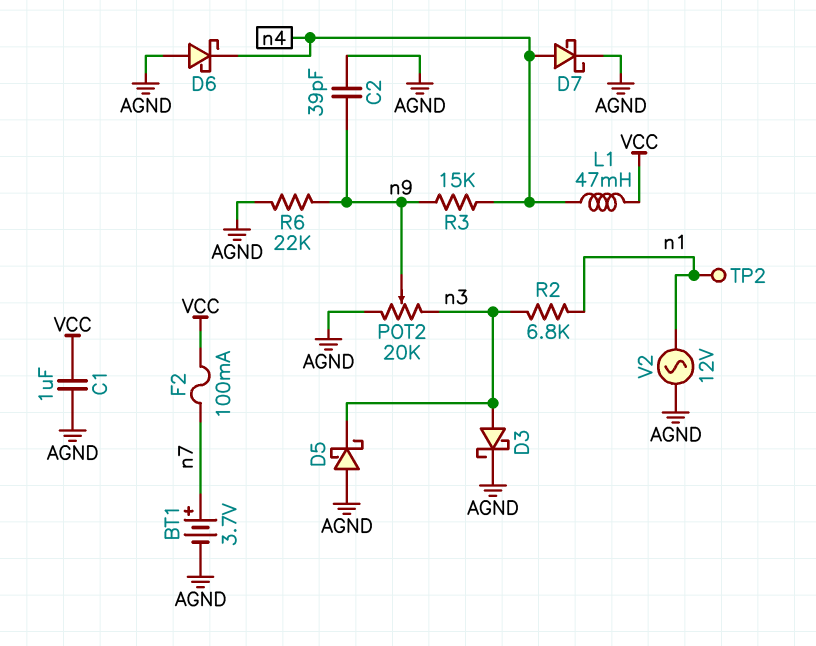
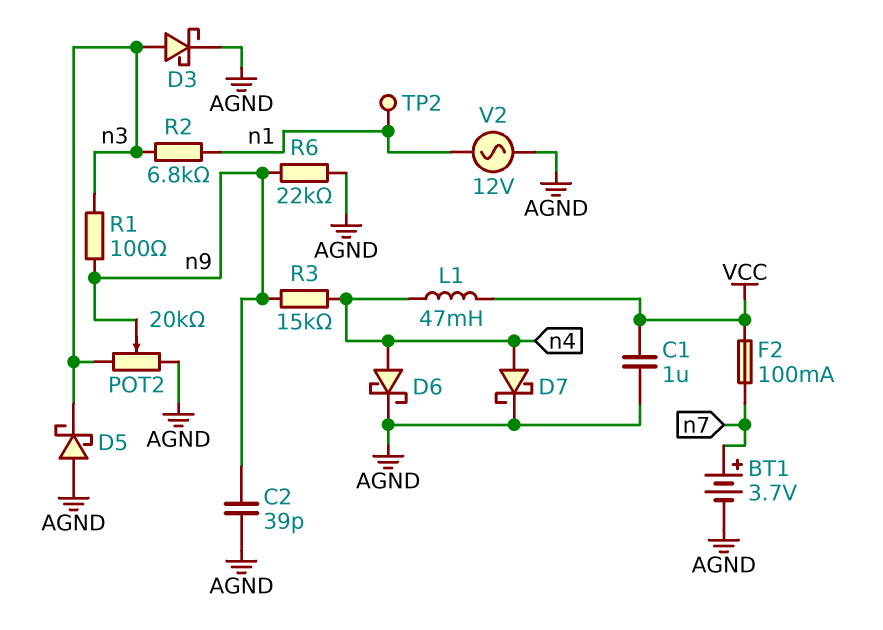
D6: schottky (A AGND, K n4) -> schottky (A n4, K AGND)
R1: none -> 100 (n3, n9)

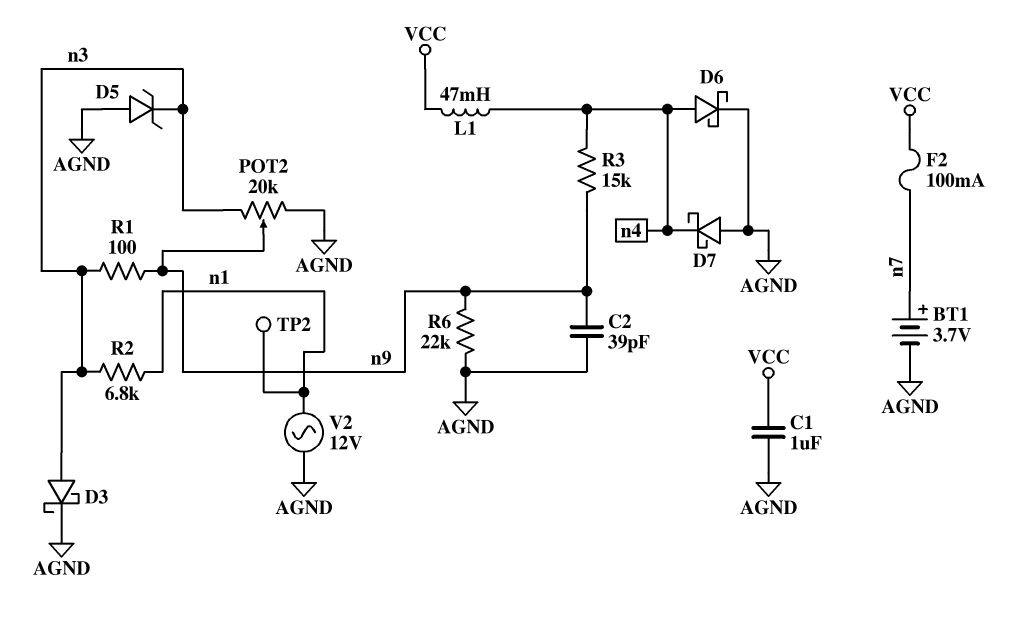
D5: schottky (A AGND, K n3) -> zener (A AGND, K n3)
D7: schottky (A n4, K AGND) -> schottky (A AGND, K n4)

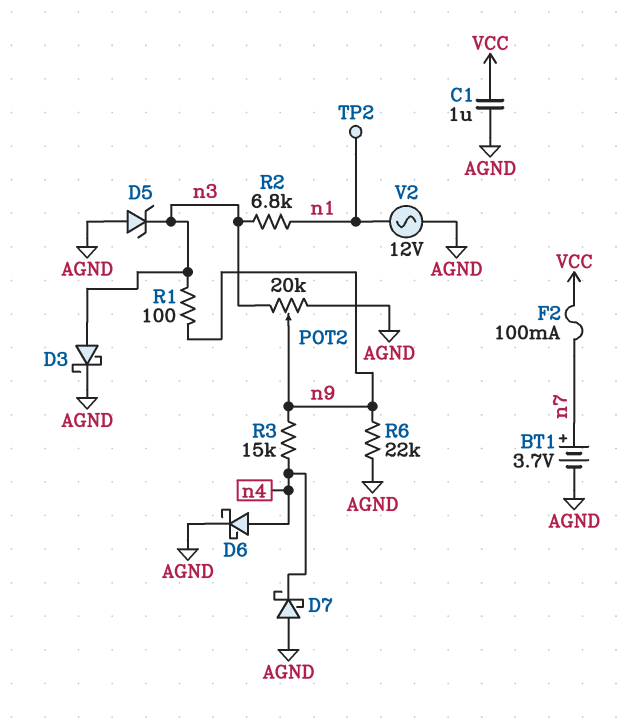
C2: 39pF (AGND, n9) -> none
L1: 47mH (VCC, n4) -> none

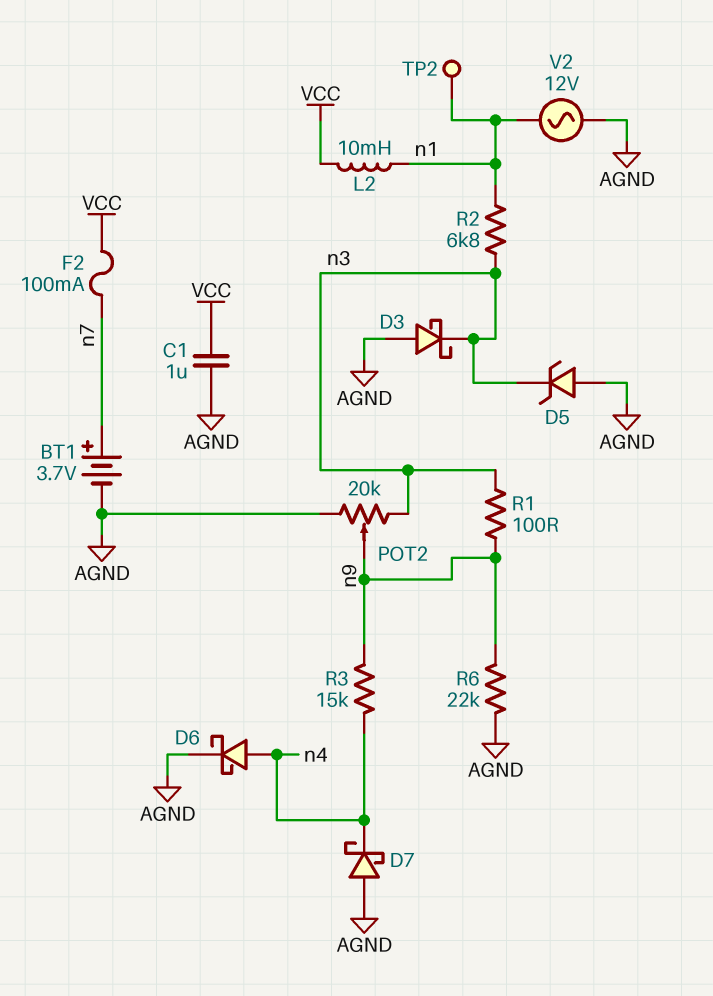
D3: schottky (A n3, K AGND) -> schottky (A AGND, K n3)
L2: none -> 10mH (VCC, n1)

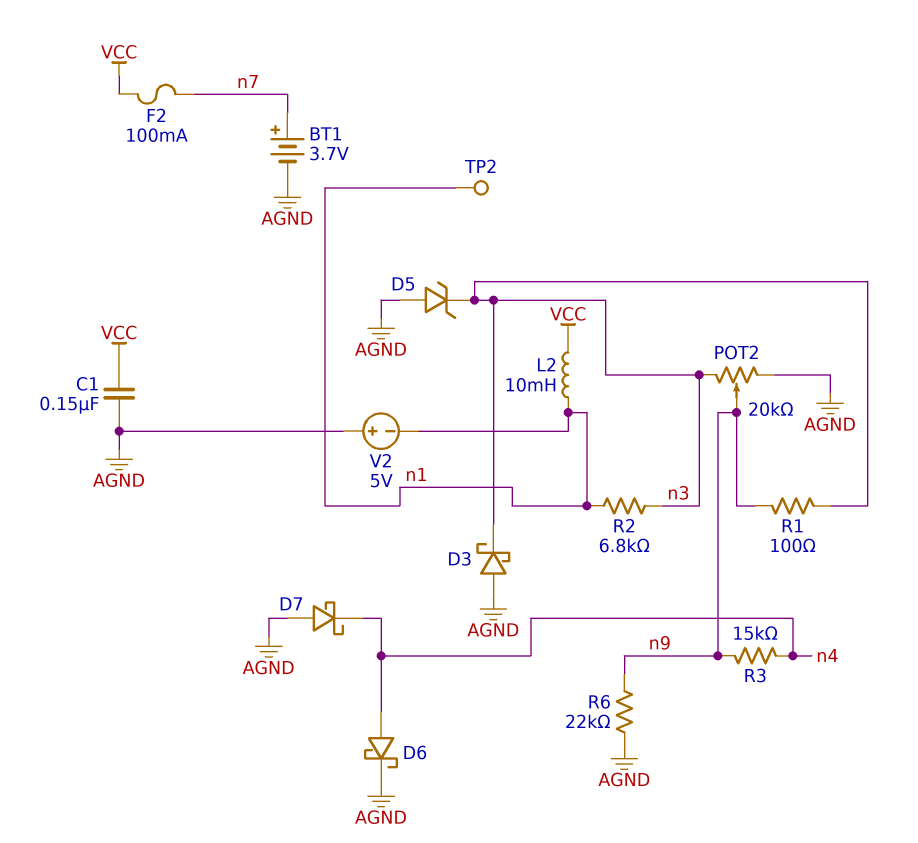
C1: 1uF (AGND, VCC) -> 150nF (AGND, VCC)
V2: AC 12V (AGND, n1) -> 5V (plus AGND, minus n1)

